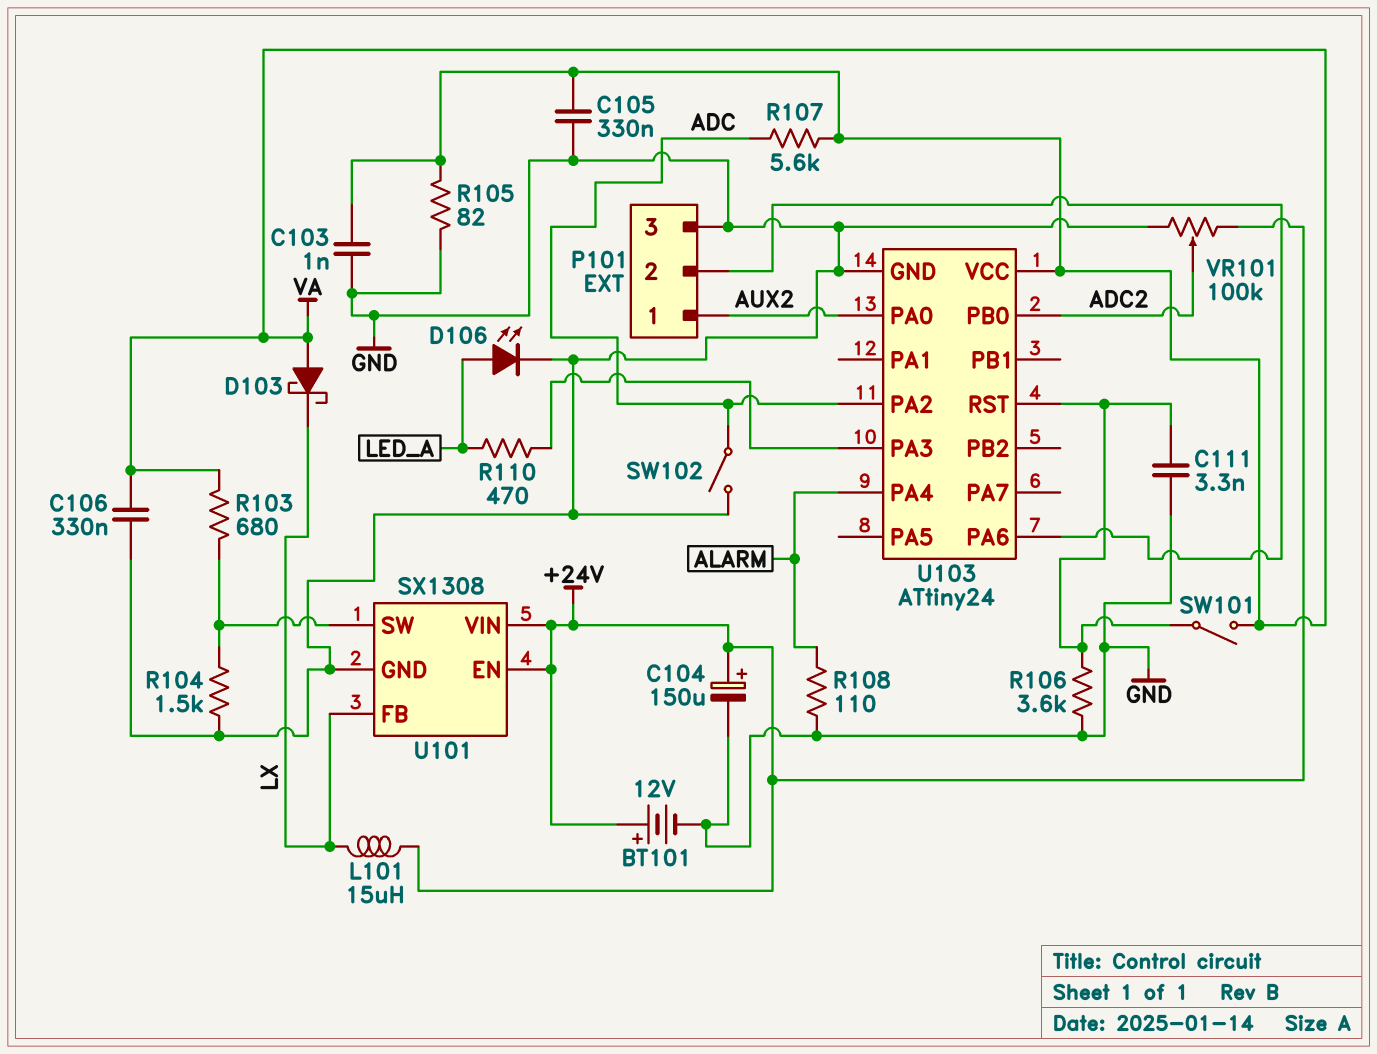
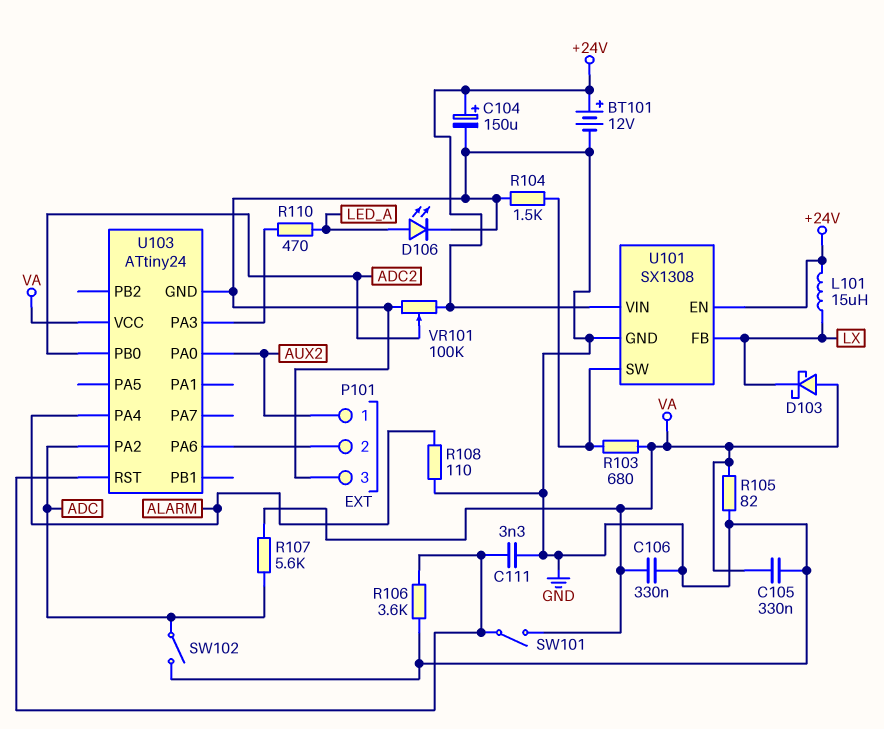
C103: 1nF (GND, VA) -> none

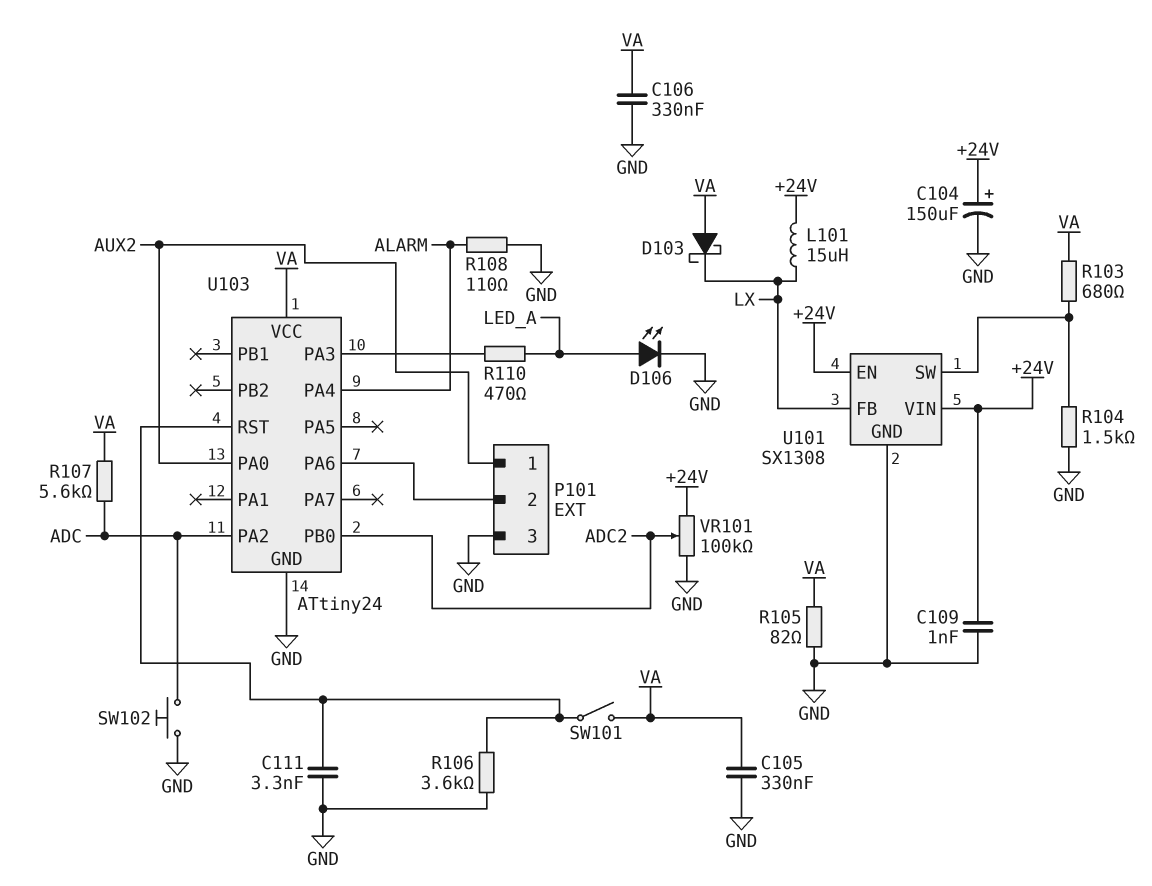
BT101: 12V (plus +24V, minus GND) -> none
C109: none -> 1nF (+24V, GND)
SW102: switch (ADC, GND) -> button (ADC, GND)

